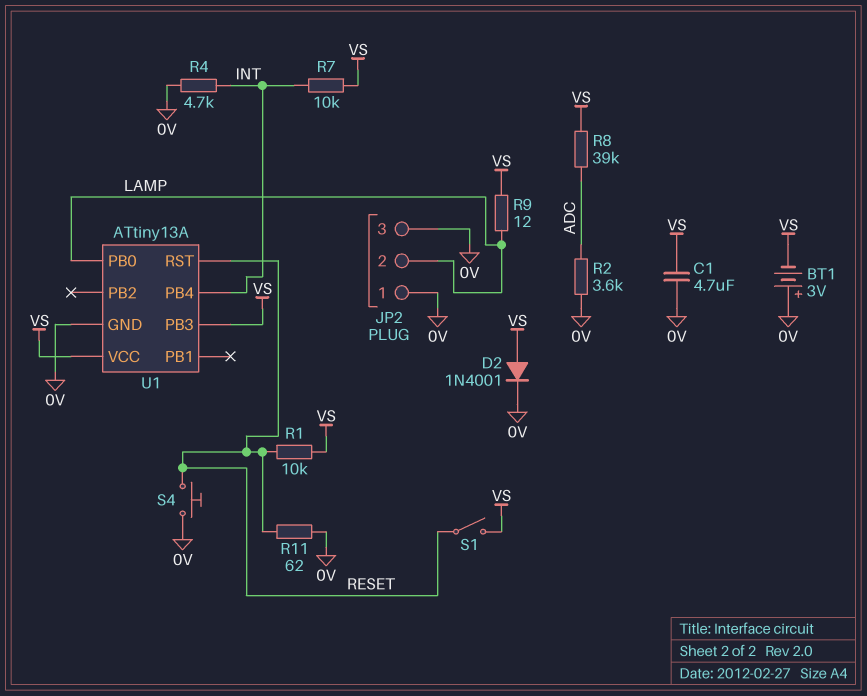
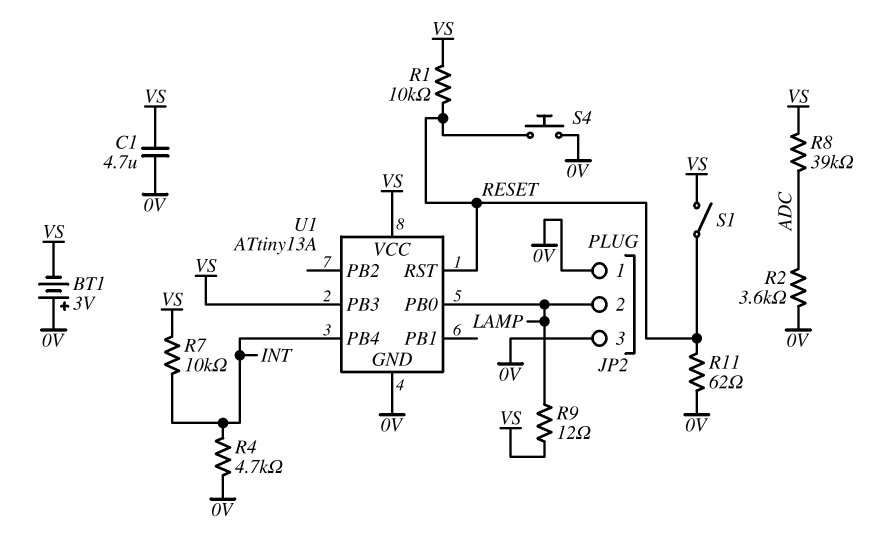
D2: diode 1N4001 (A VS, K 0V) -> none

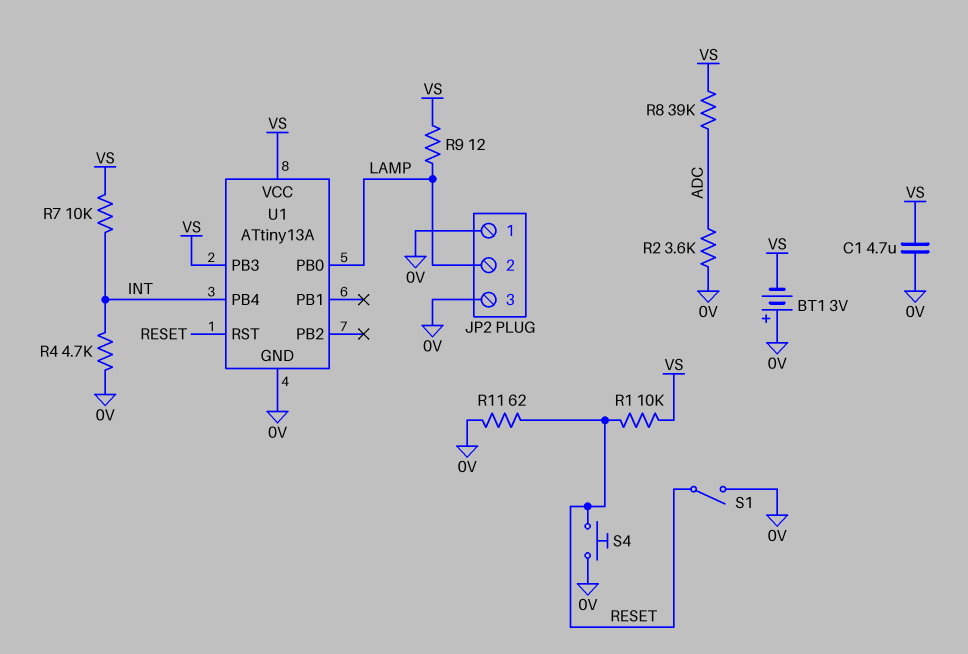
S1: switch (RESET, VS) -> switch (0V, RESET)

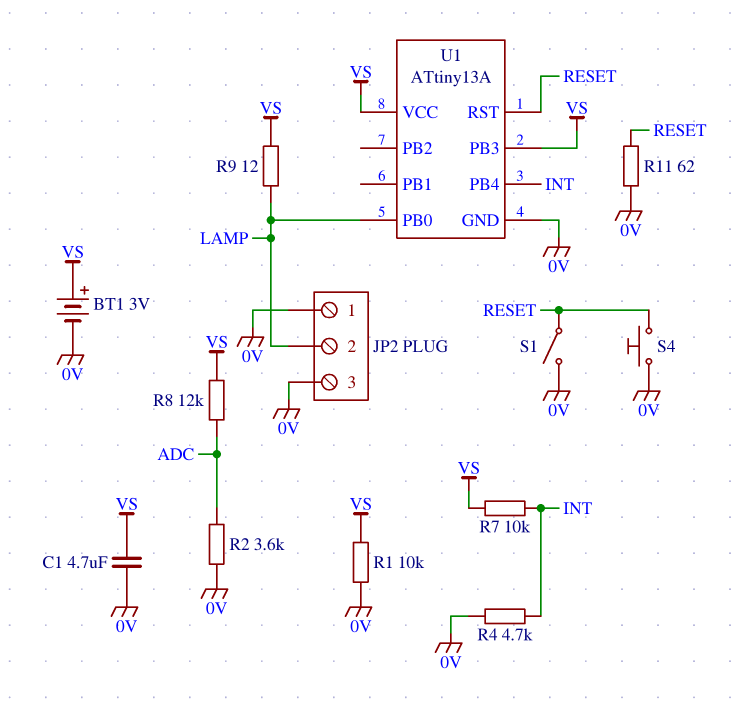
BT1: 3V (plus 0V, minus VS) -> 3V (plus VS, minus 0V)
R1: 10k (RESET, VS) -> 10k (0V, VS)
R8: 39k (ADC, VS) -> 12k (ADC, VS)

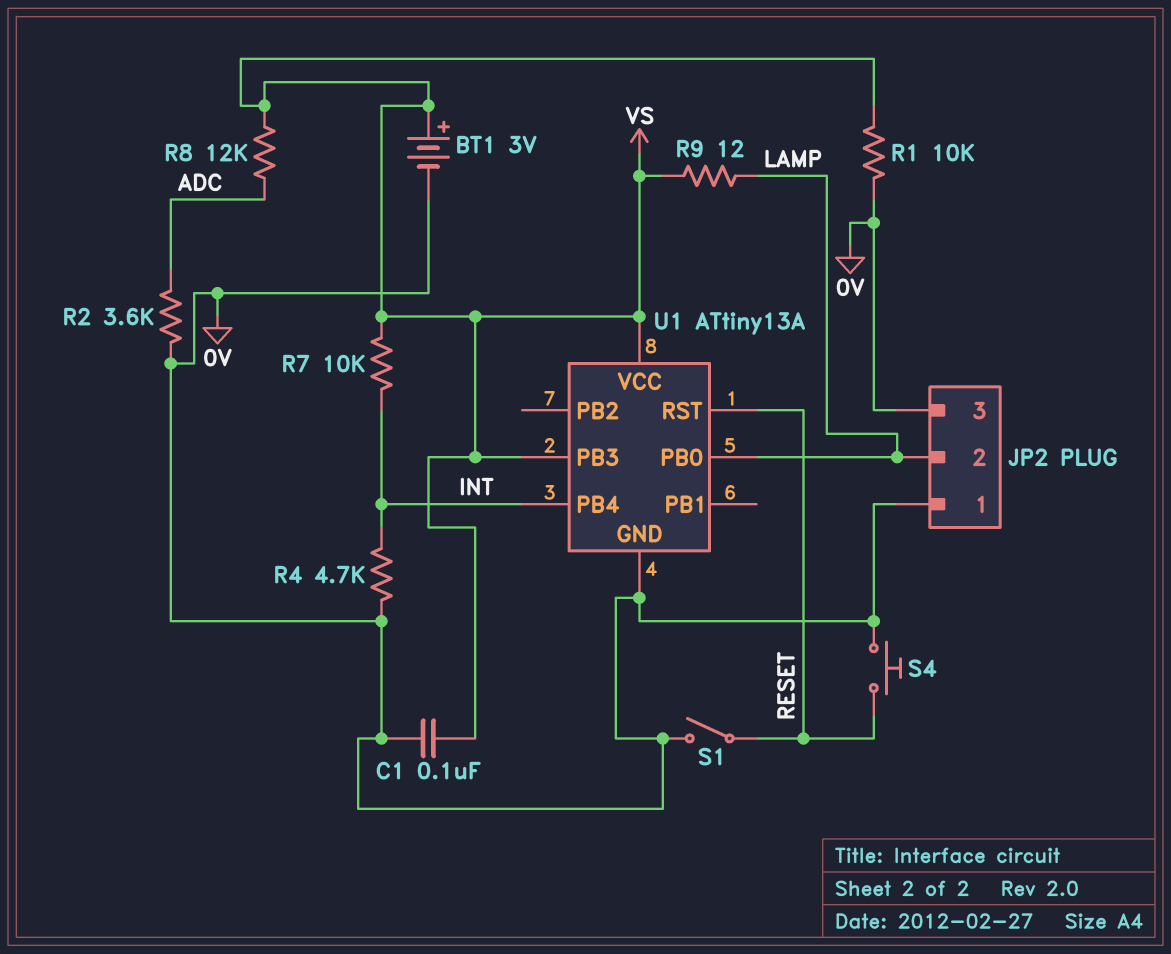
C1: 4.7uF (0V, VS) -> 100nF (0V, VS)
R11: 62 (0V, RESET) -> none

